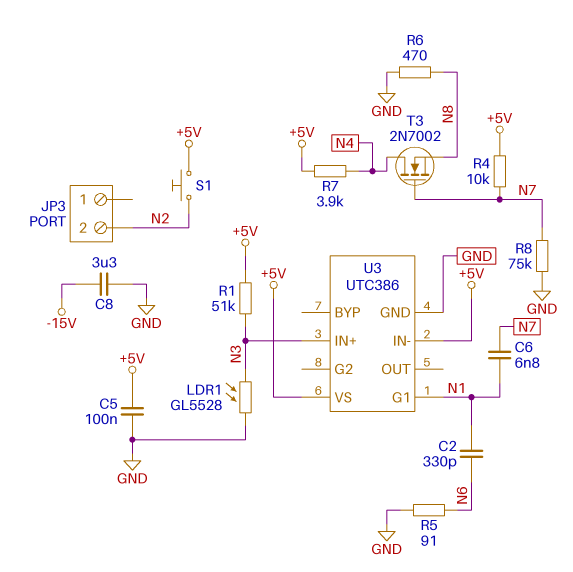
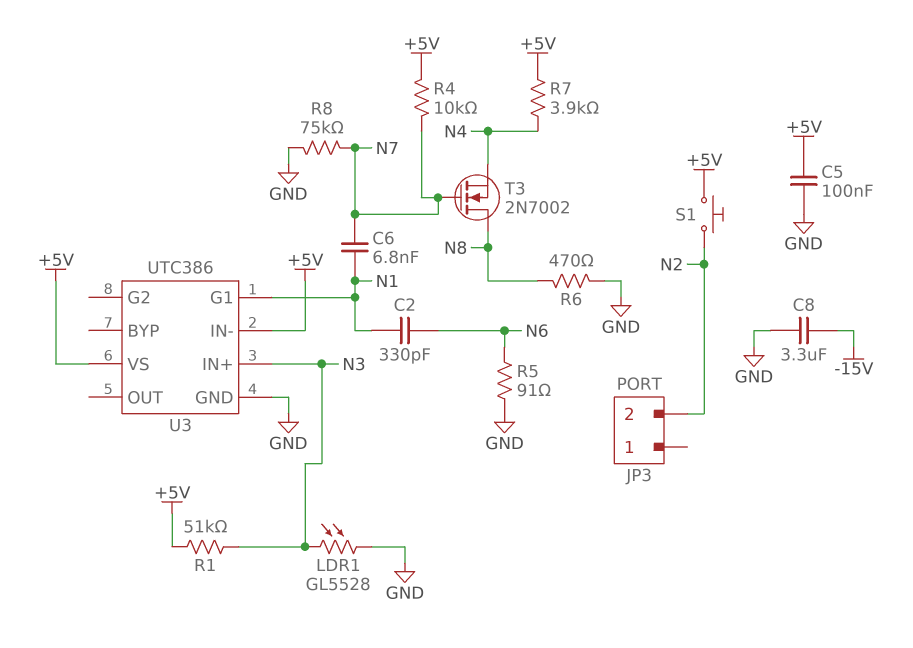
T3: NMOS 2N7002 (G N7, D N4, S N8) -> NMOS 2N7002 (G N7, D N8, S N4)

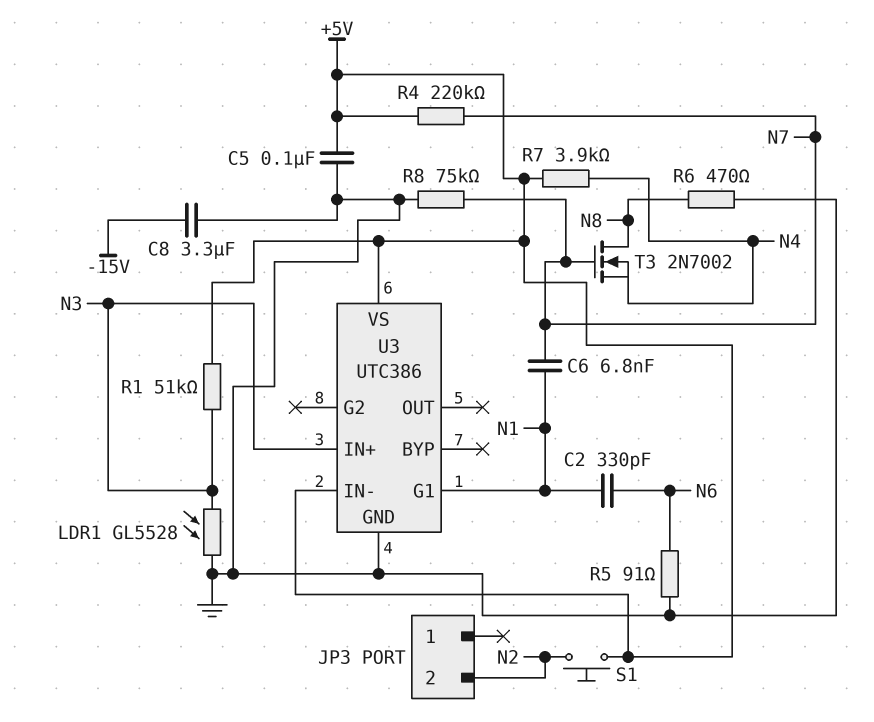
R4: 10k (+5V, N7) -> 220k (+5V, N7)

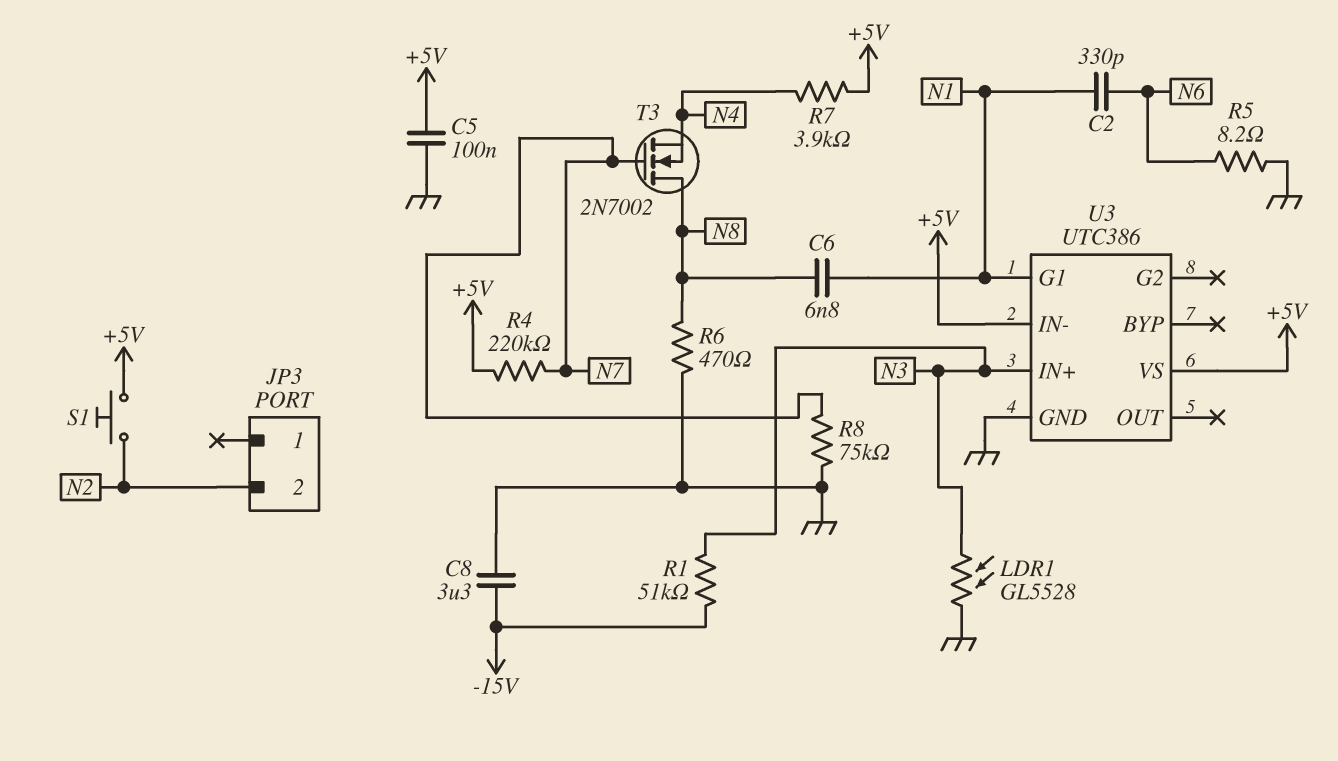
C6: 6.8nF (N1, N7) -> 6.8nF (N1, N8)
R1: 51k (+5V, N3) -> 51k (-15V, N3)
R5: 91 (GND, N6) -> 8.2 (GND, N6)

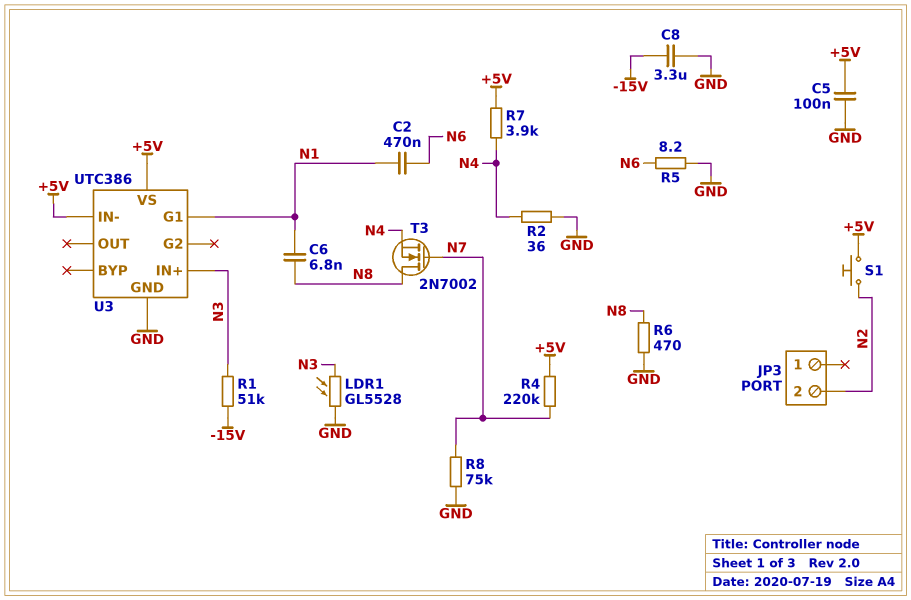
C2: 330pF (N1, N6) -> 470nF (N1, N6)
R2: none -> 36 (GND, N4)

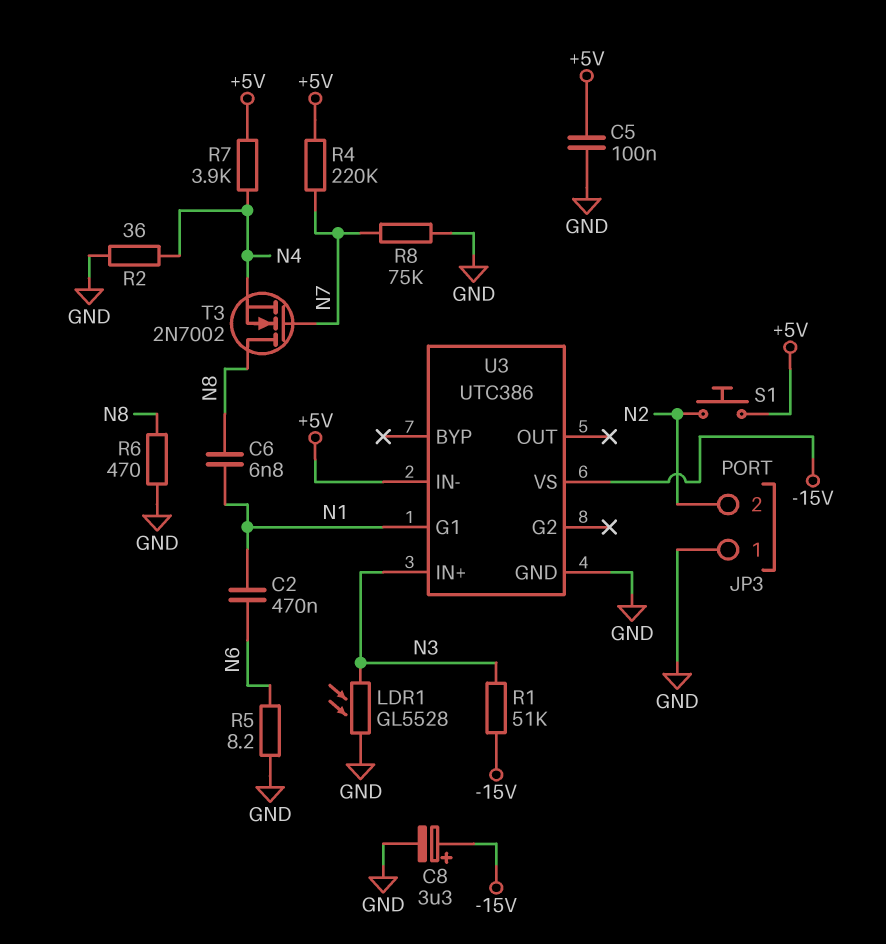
C8: 3.3uF (-15V, GND) -> 3.3uF (plus -15V, minus GND)
JP3 pin 1: none -> GND
U3 pin VS: +5V -> -15V

